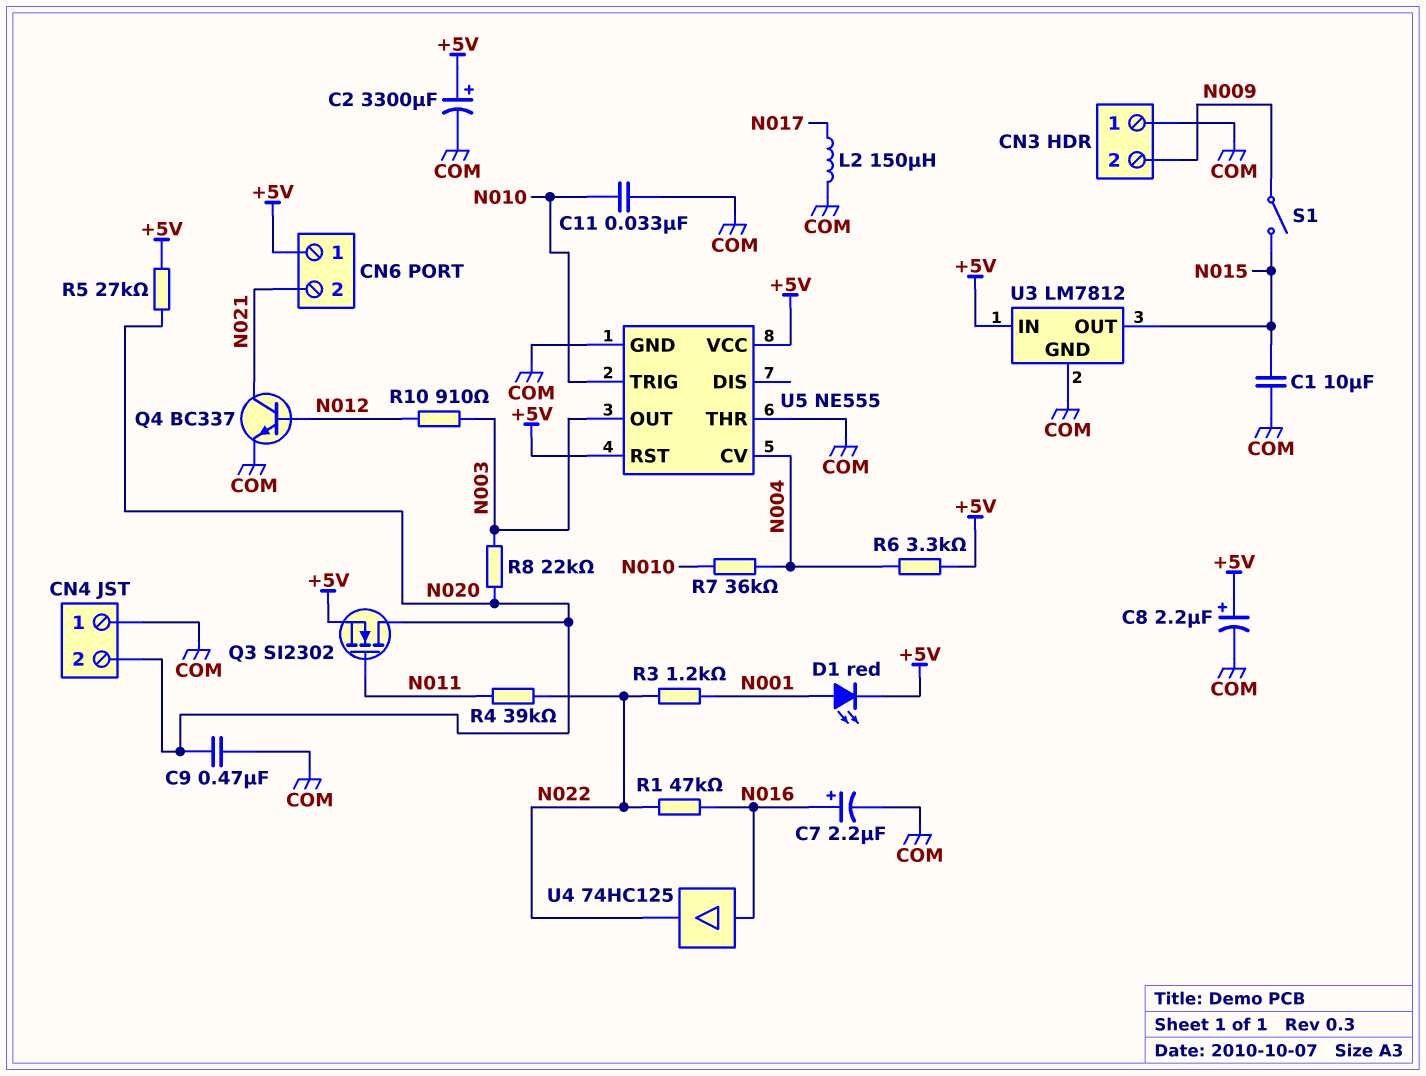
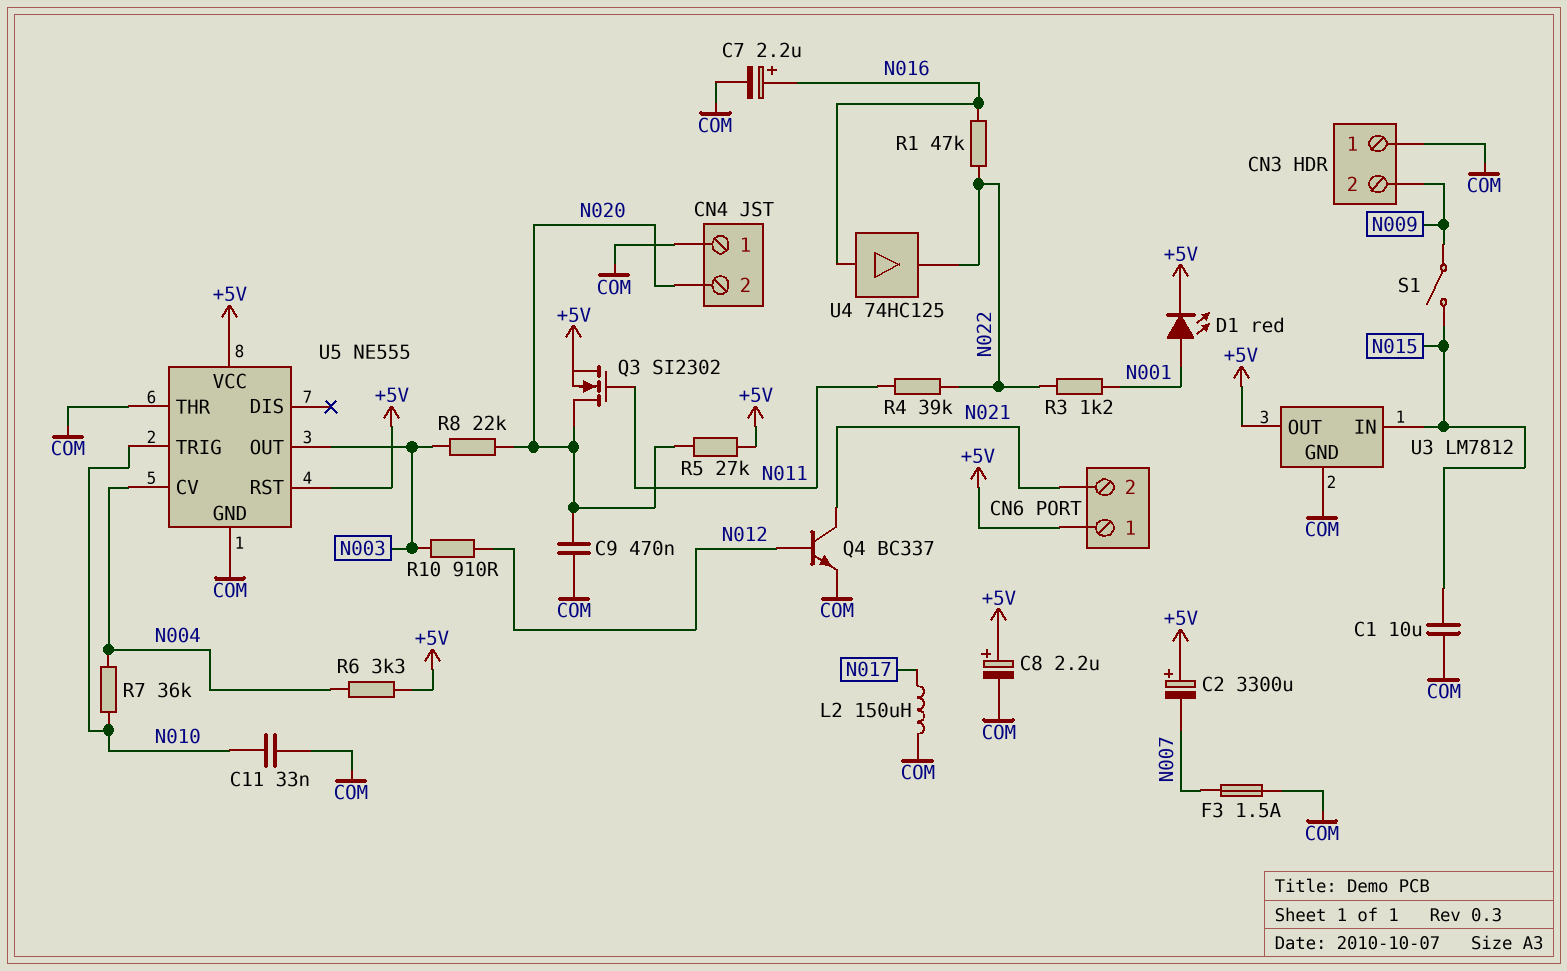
C2: 3300uF (plus +5V, minus COM) -> 3300uF (plus +5V, minus N007)
F3: none -> 1.5A (COM, N007)
U3 pin IN: +5V -> N015
U3 pin OUT: N015 -> +5V

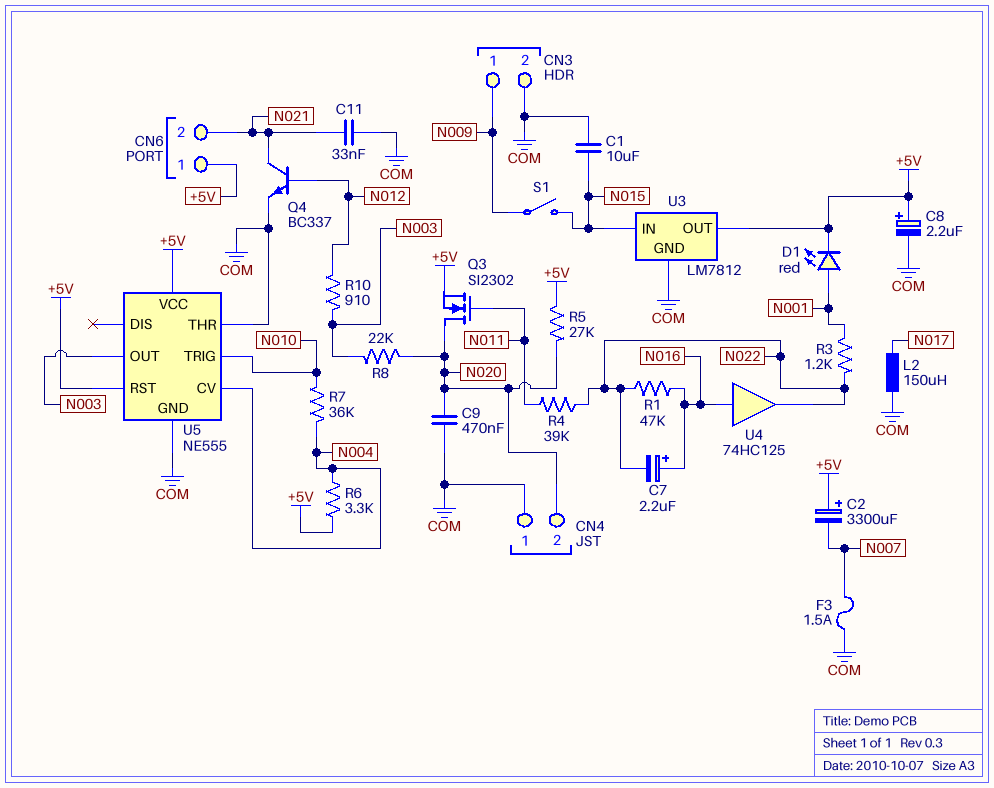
C7: 2.2uF (plus N016, minus COM) -> 2.2uF (plus N016, minus N022)
C11: 33nF (COM, N010) -> 33nF (COM, N021)
CN3 pin 1: COM -> N009
CN3 pin 2: N009 -> COM

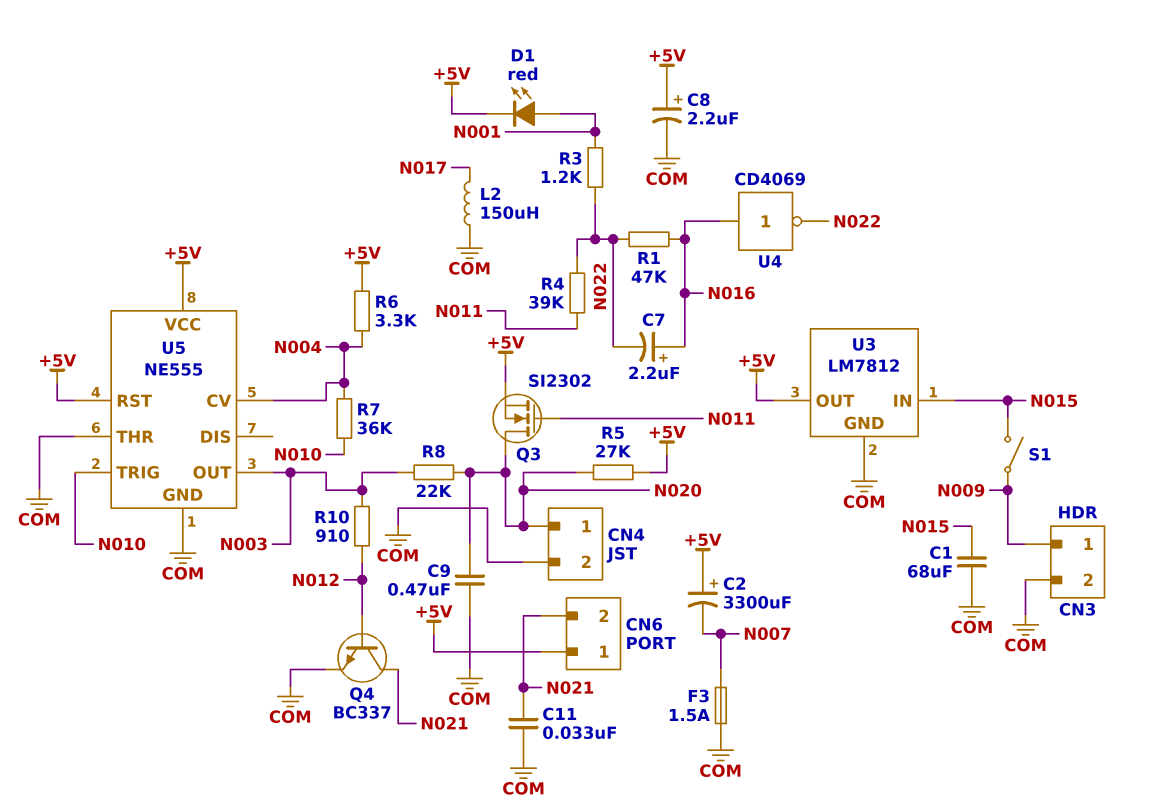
C1: 10uF (COM, N015) -> 68uF (COM, N015)
CN4 pin 1: COM -> N020
CN4 pin 2: N020 -> COM
U4: buffer 74HC125 (in N016, out N022) -> NOT CD4069 (in N016, out N022)

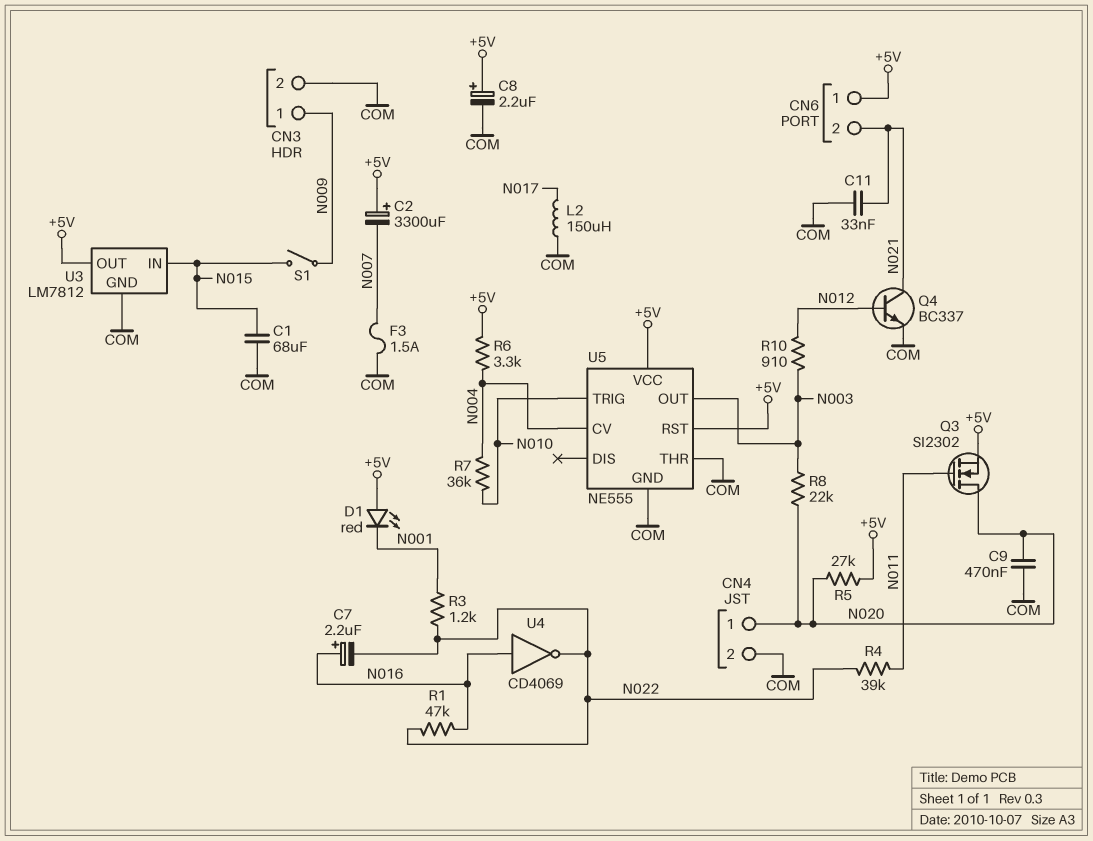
D1: LED red (A N001, K +5V) -> LED red (A +5V, K N001)

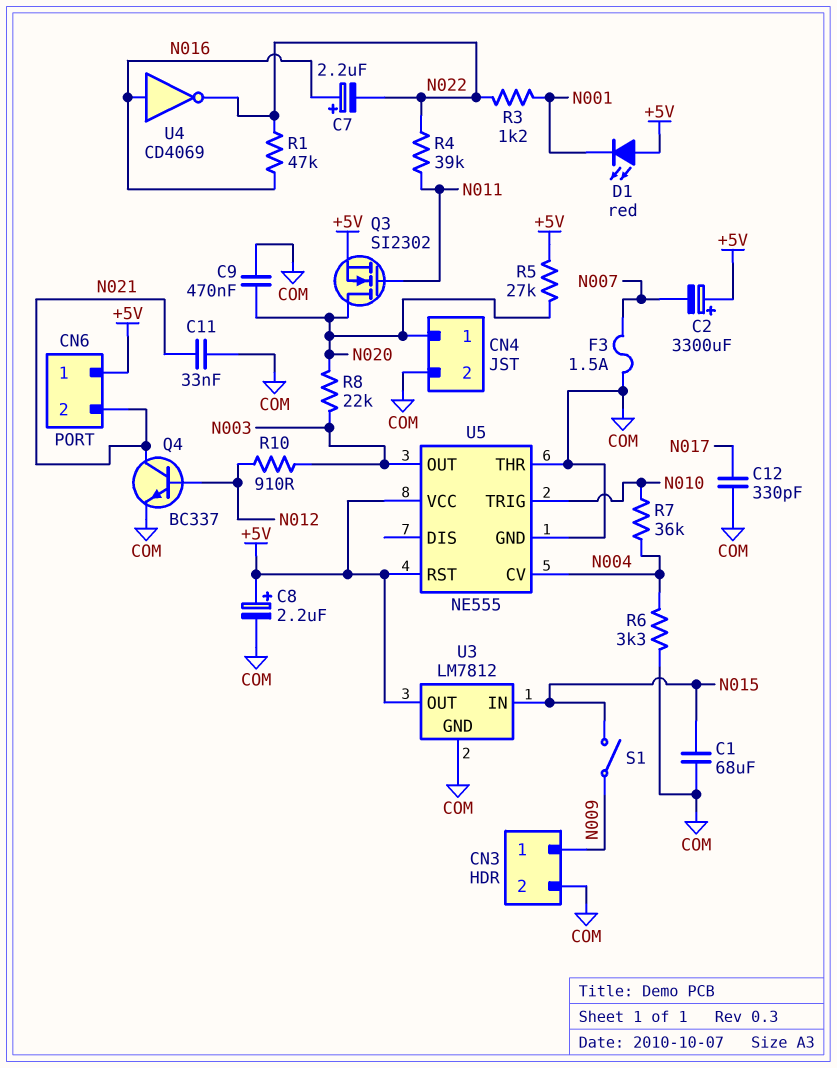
C12: none -> 330pF (COM, N017)
L2: 150uH (COM, N017) -> none
R6: 3.3k (+5V, N004) -> 3.3k (COM, N004)

